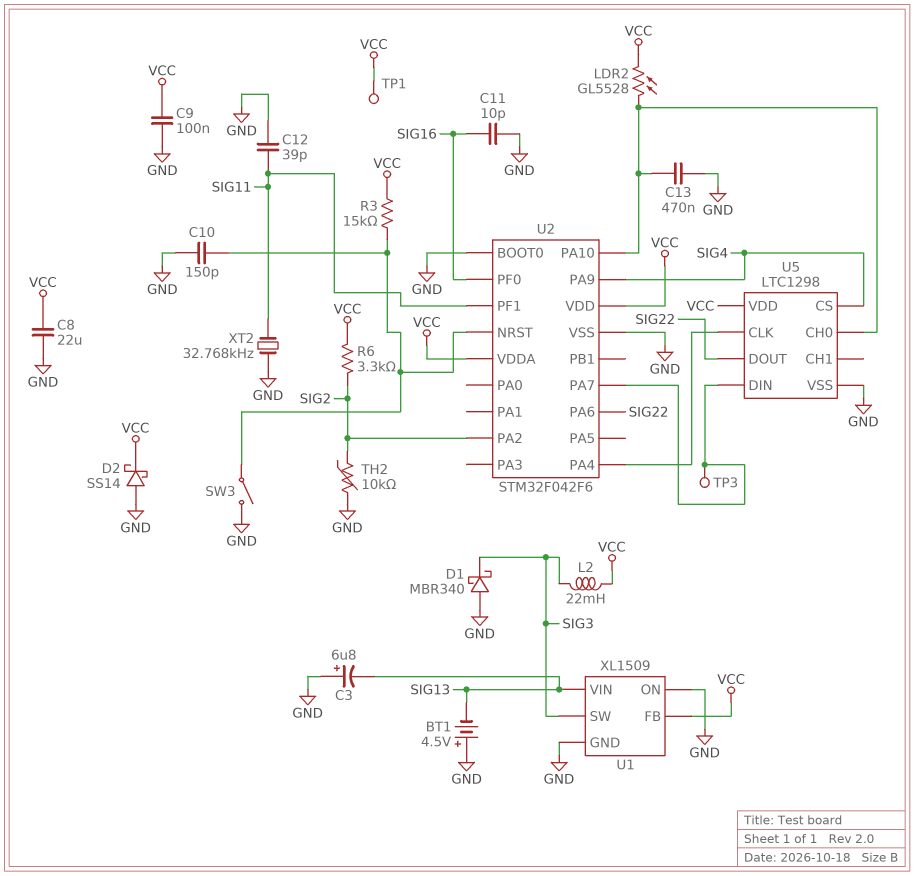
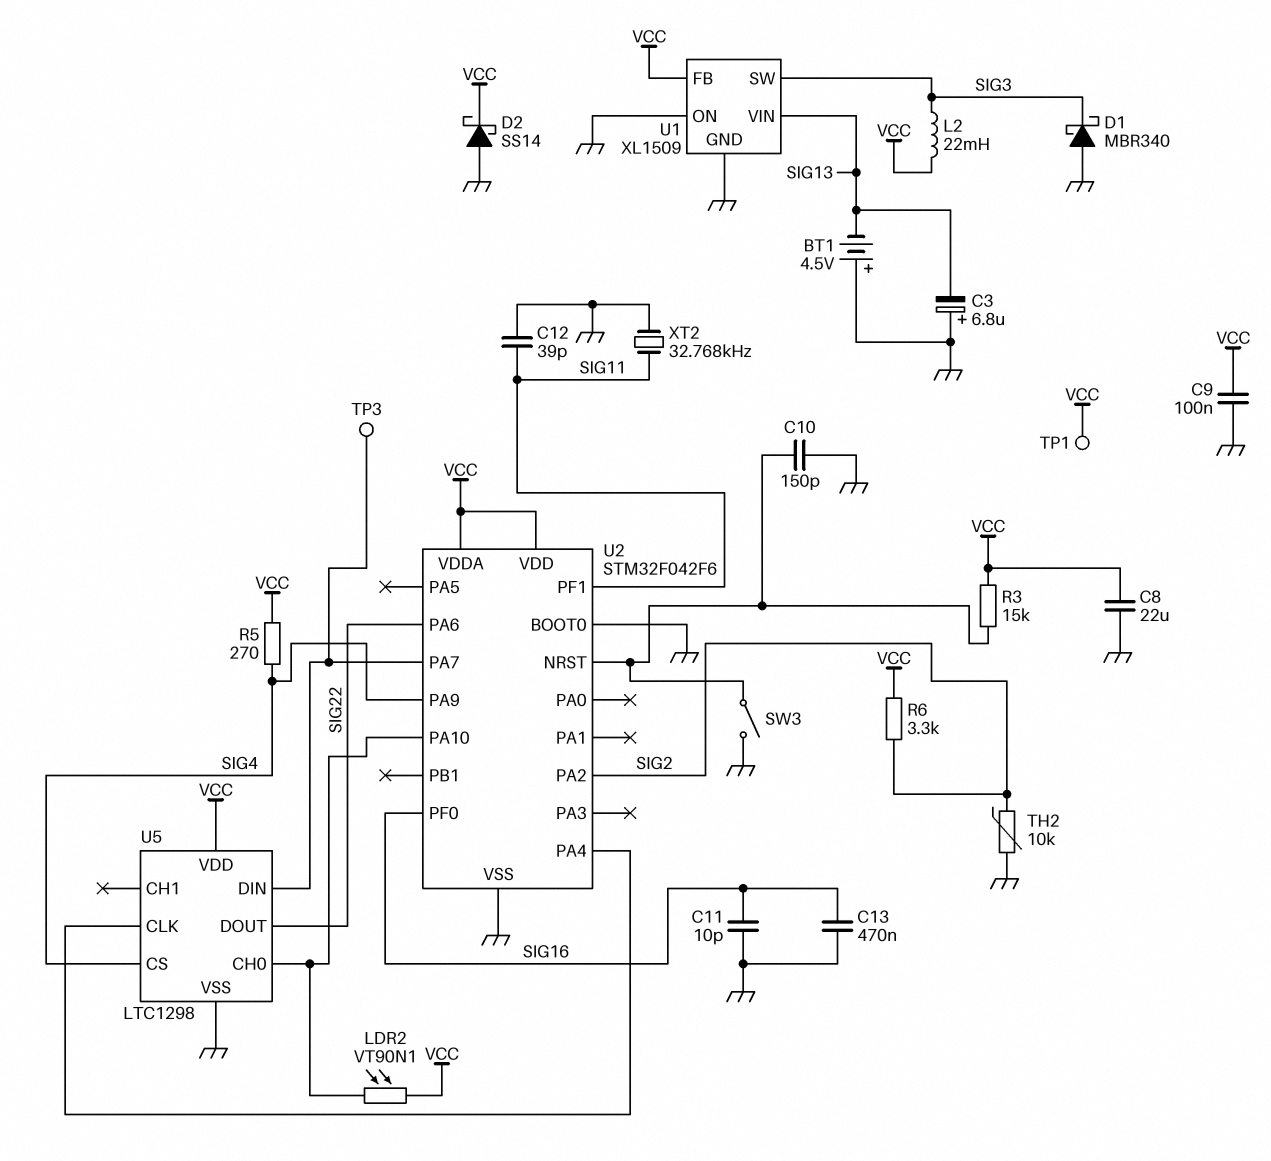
C13: 470nF (GND, U2/PA10) -> 470nF (GND, SIG16)
LDR2: GL5528 (U2/PA10, VCC) -> VT90N1 (U2/PA10, VCC)
R5: none -> 270 (SIG4, VCC)

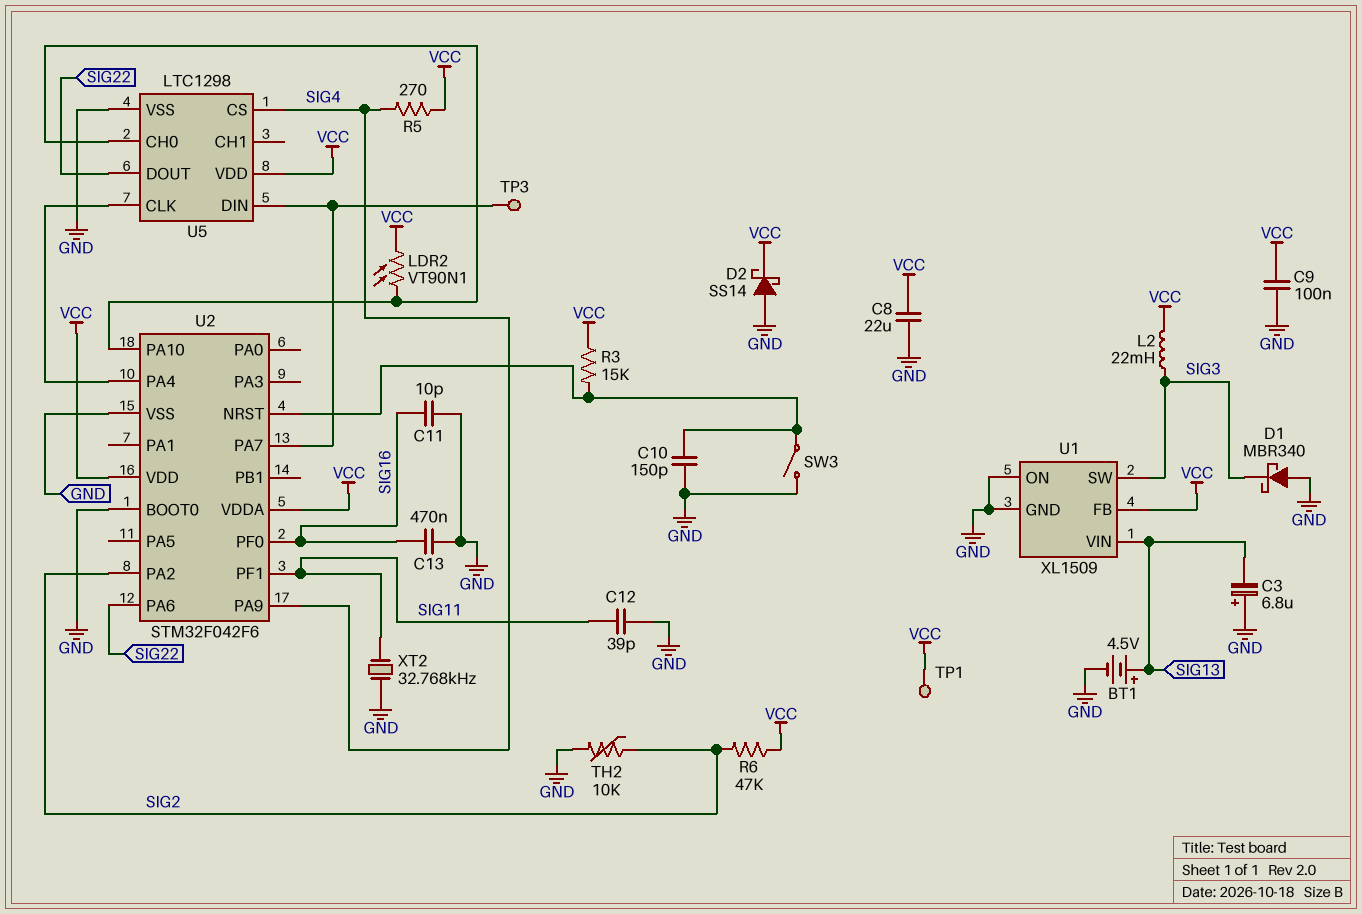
BT1: 4.5V (plus GND, minus SIG13) -> 4.5V (plus SIG13, minus GND)
R6: 3.3k (SIG2, VCC) -> 47k (SIG2, VCC)

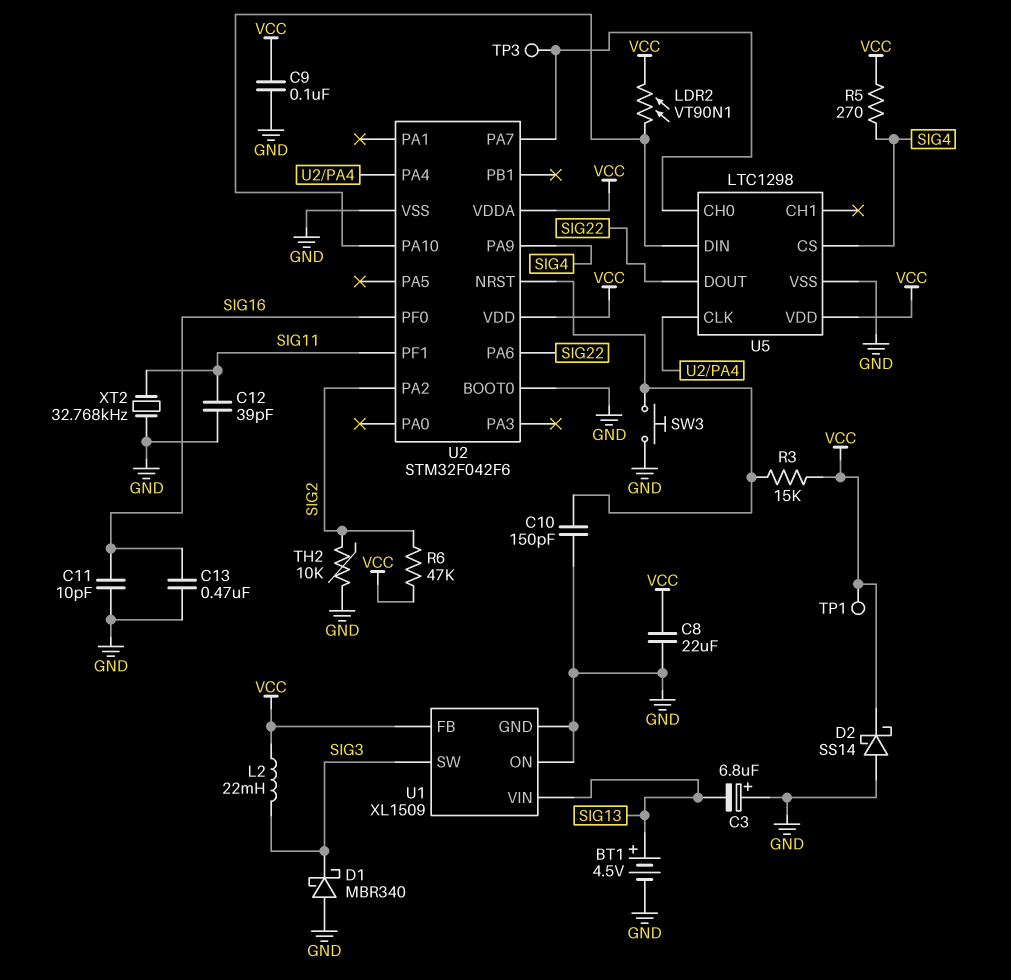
SW3: switch (GND, U2/NRST) -> button (GND, U2/NRST)
U5 pin CH0: U2/PA10 -> U2/PA7
U5 pin DIN: U2/PA7 -> U2/PA10

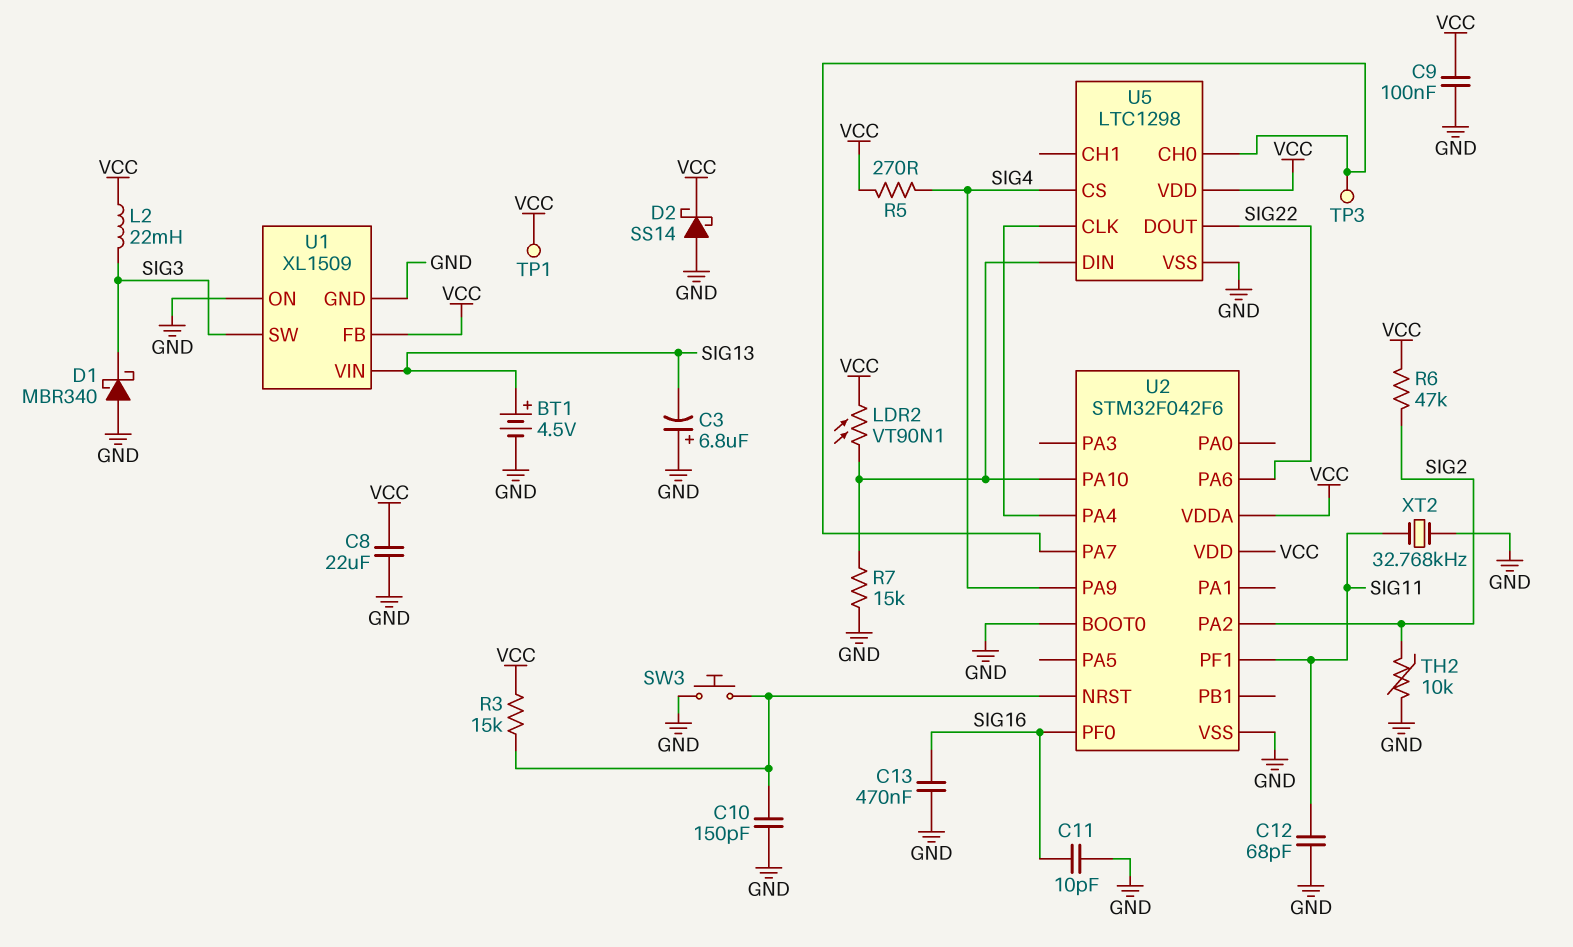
C12: 39pF (GND, SIG11) -> 68pF (GND, SIG11)
R7: none -> 15k (GND, U2/PA10)

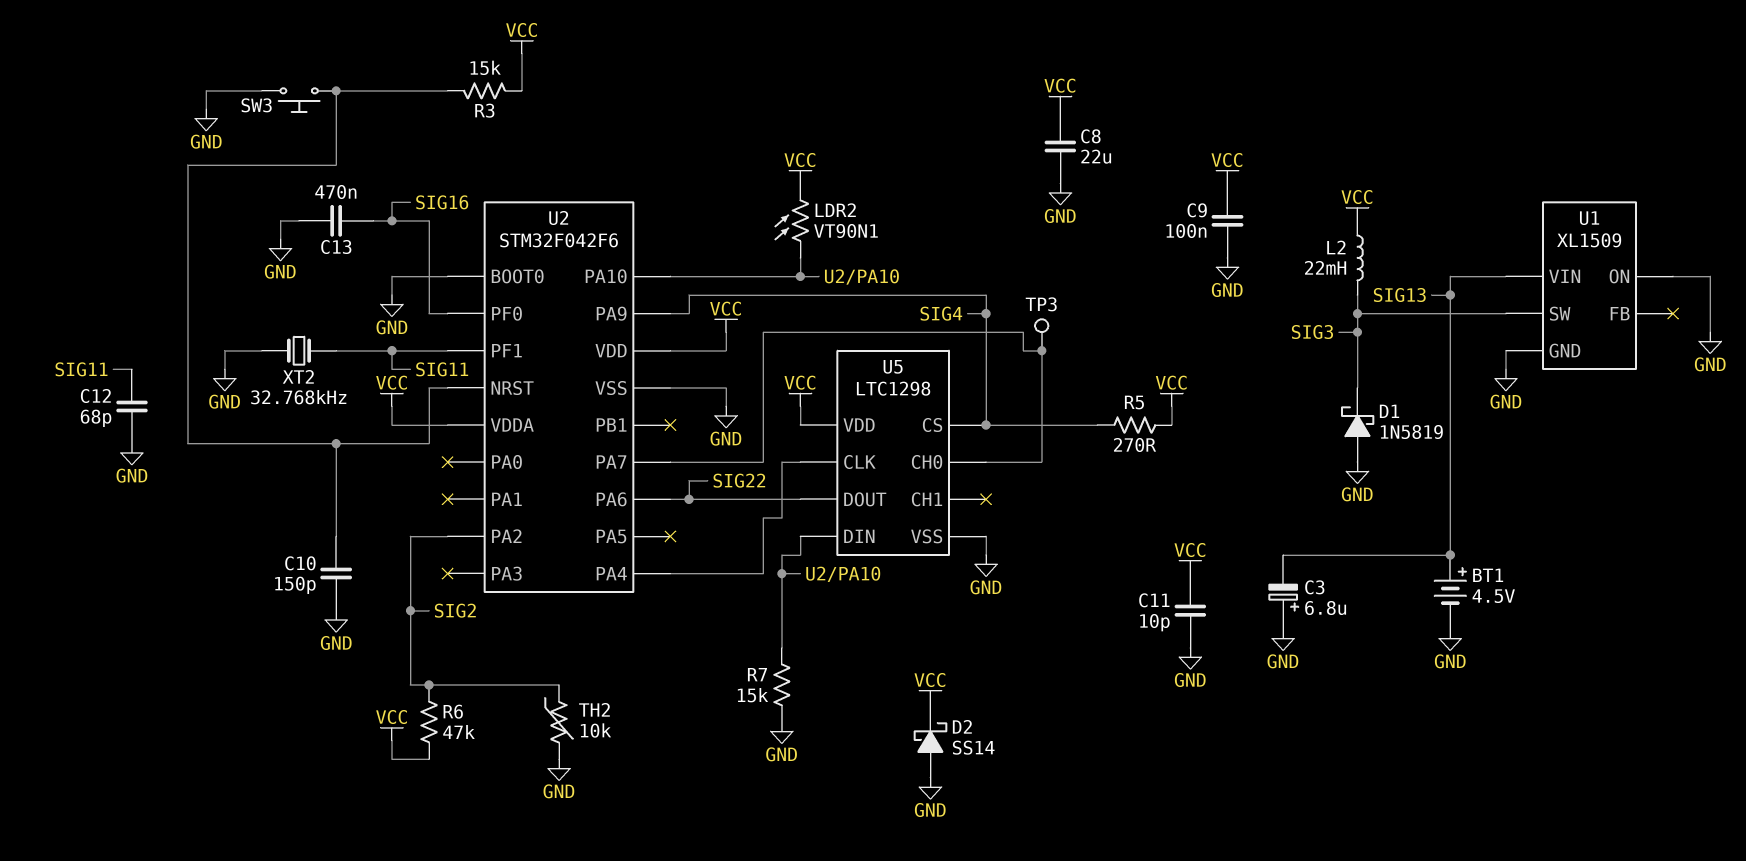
C11: 10pF (GND, SIG16) -> 10pF (GND, VCC)
D1: schottky MBR340 (A GND, K SIG3) -> schottky 1N5819 (A GND, K SIG3)
TP1: test point (VCC) -> none
U1 pin FB: VCC -> none

